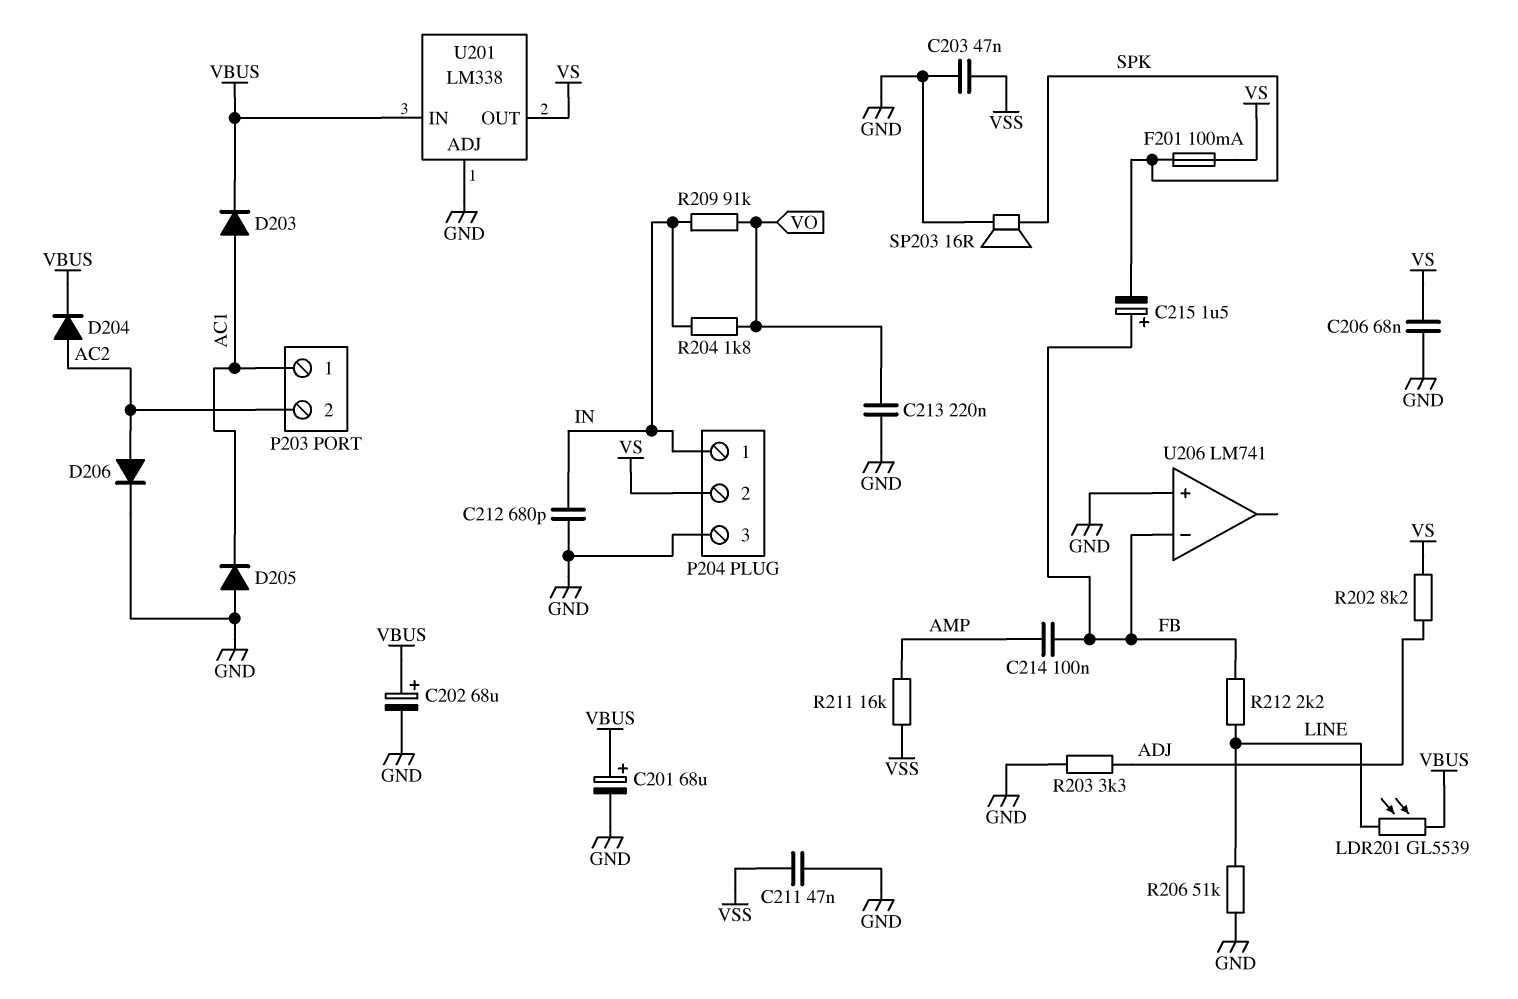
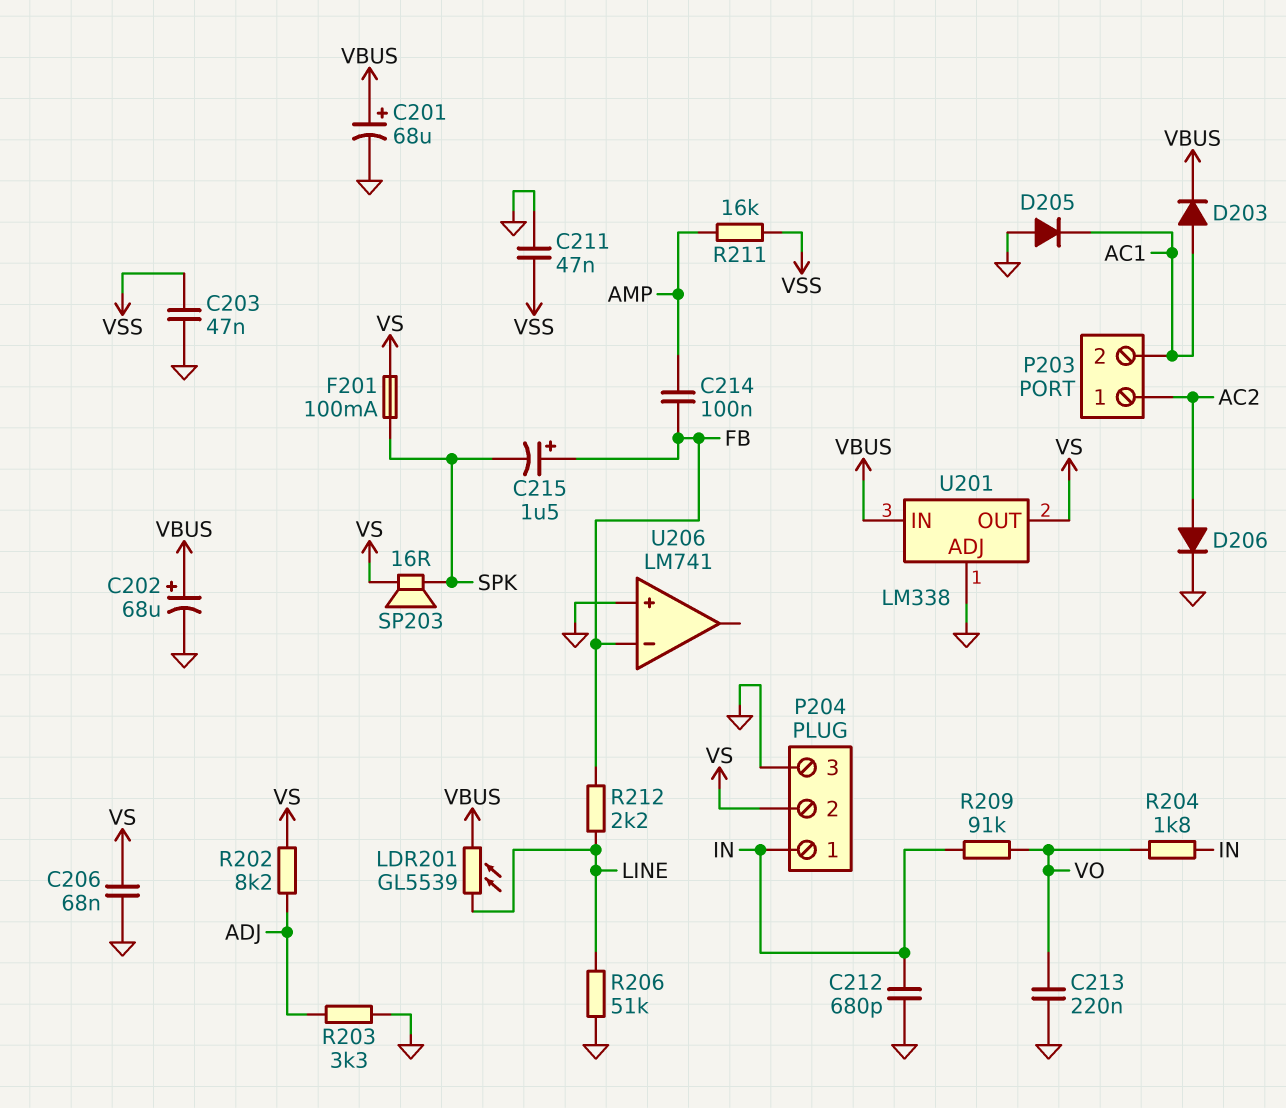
D204: diode (A AC2, K VBUS) -> none
P203 pin 1: AC1 -> AC2
P203 pin 2: AC2 -> AC1
SP203: speaker 16R (GND, SPK) -> speaker 16R (SPK, VS)

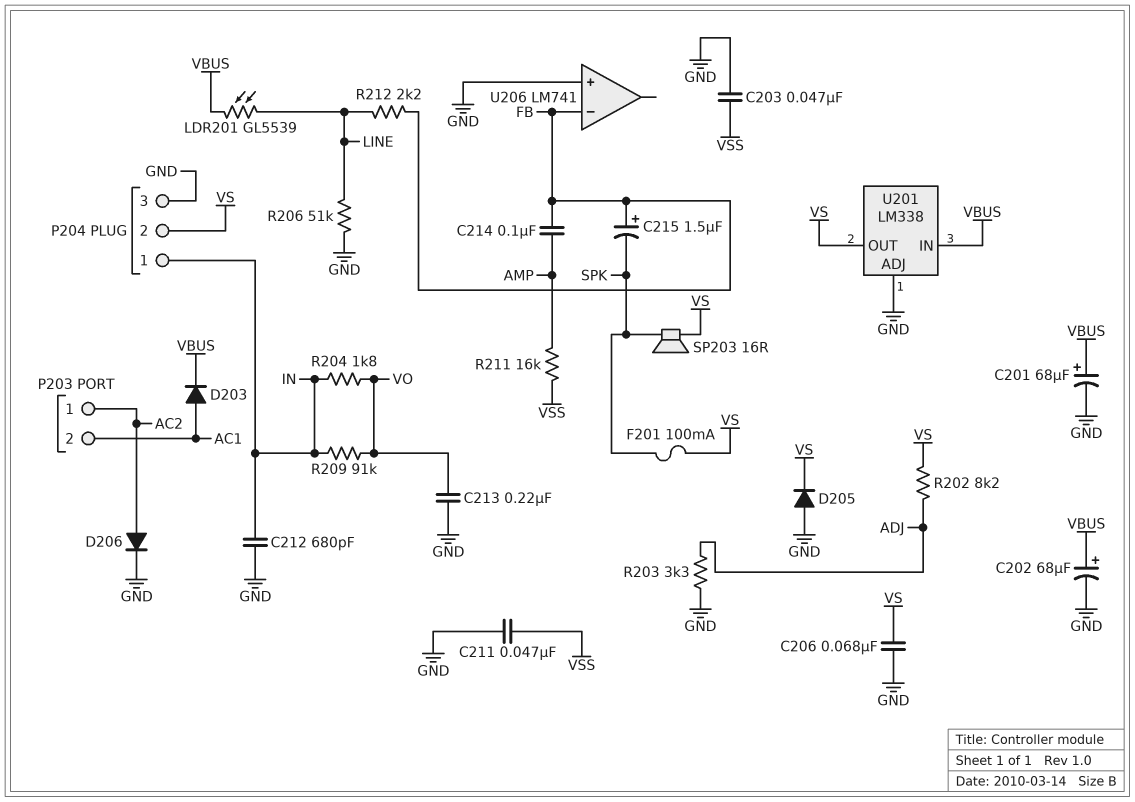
D205: diode (A GND, K AC1) -> diode (A GND, K VS)

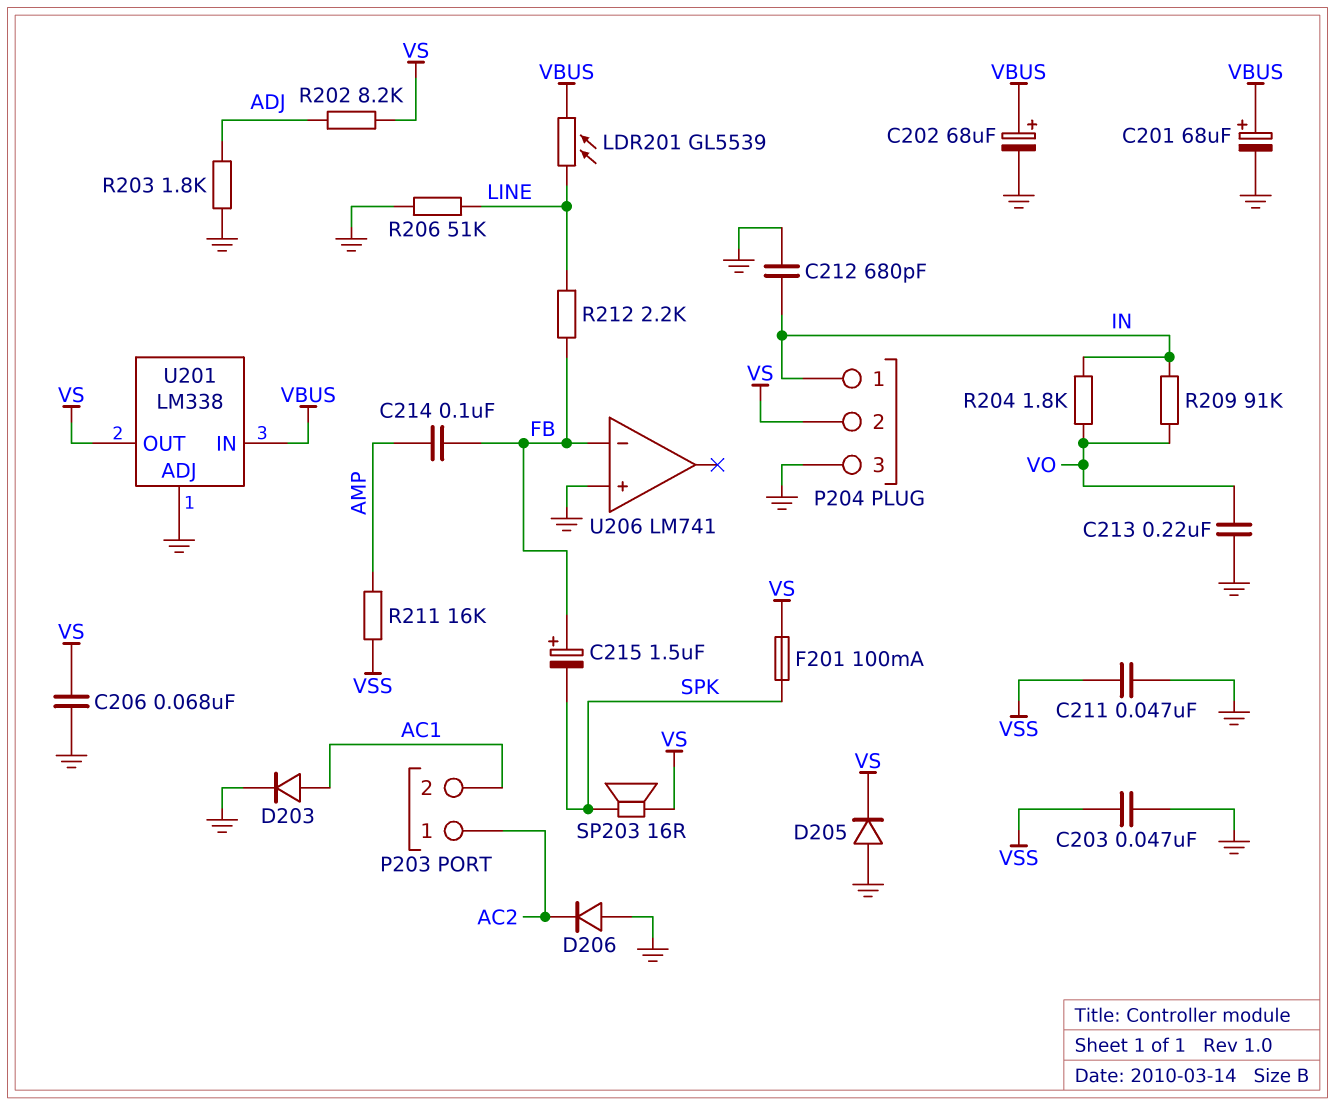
D203: diode (A AC1, K VBUS) -> diode (A AC1, K GND)
D206: diode (A AC2, K GND) -> diode (A GND, K AC2)
R203: 3.3k (ADJ, GND) -> 1.8k (ADJ, GND)

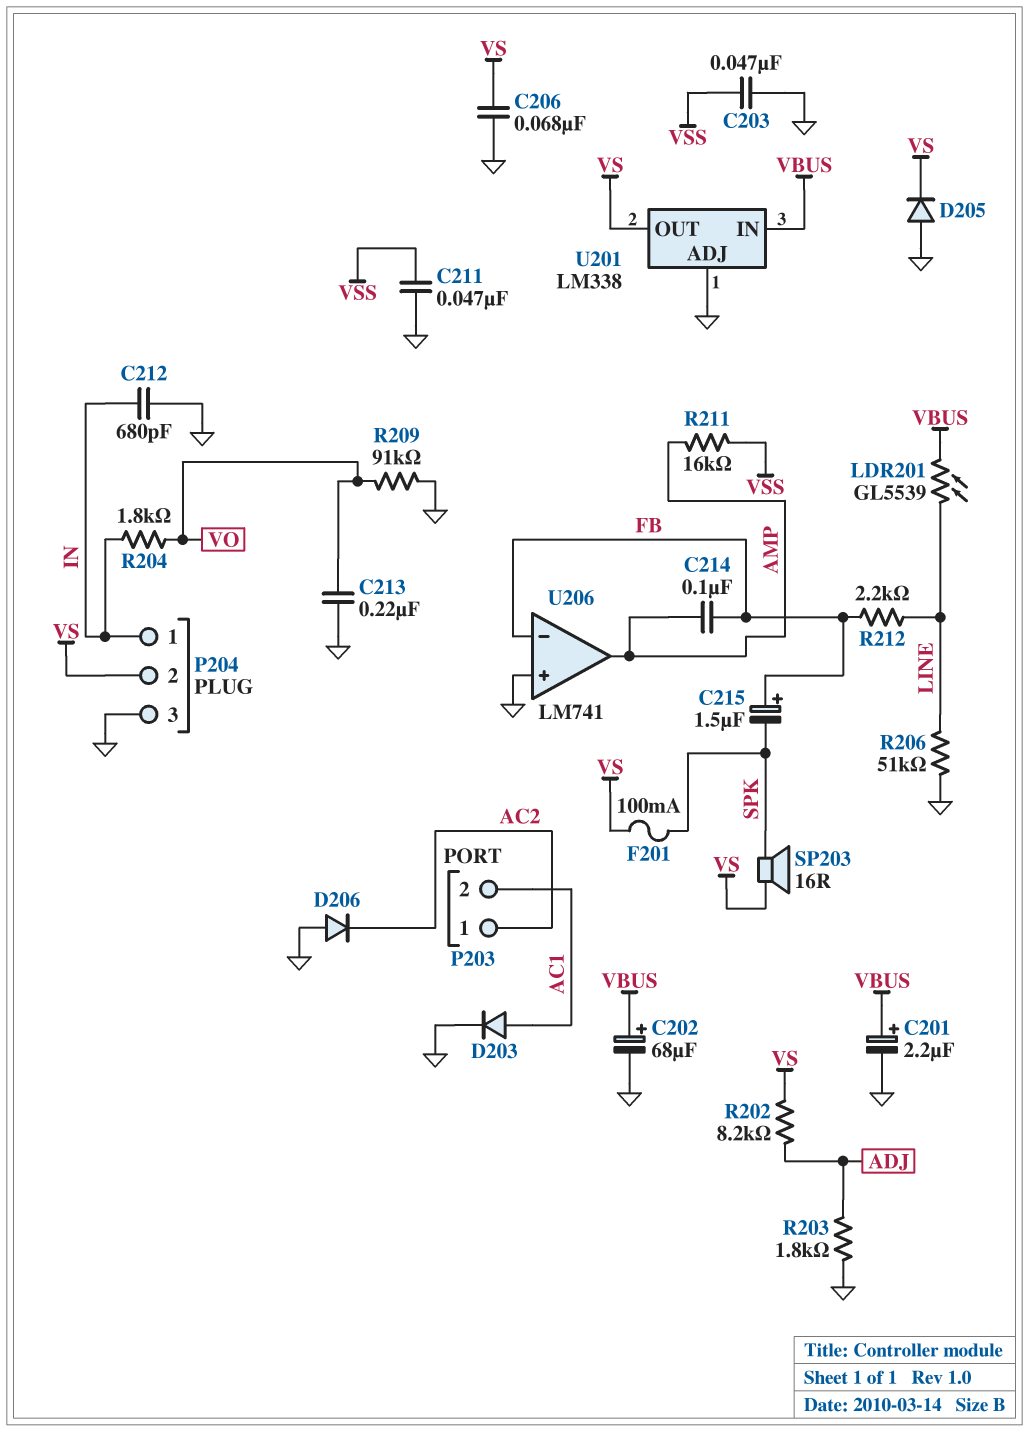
C201: 68uF (plus VBUS, minus GND) -> 2.2uF (plus VBUS, minus GND)
R209: 91k (IN, VO) -> 91k (GND, VO)
U206 pin out: none -> AMP

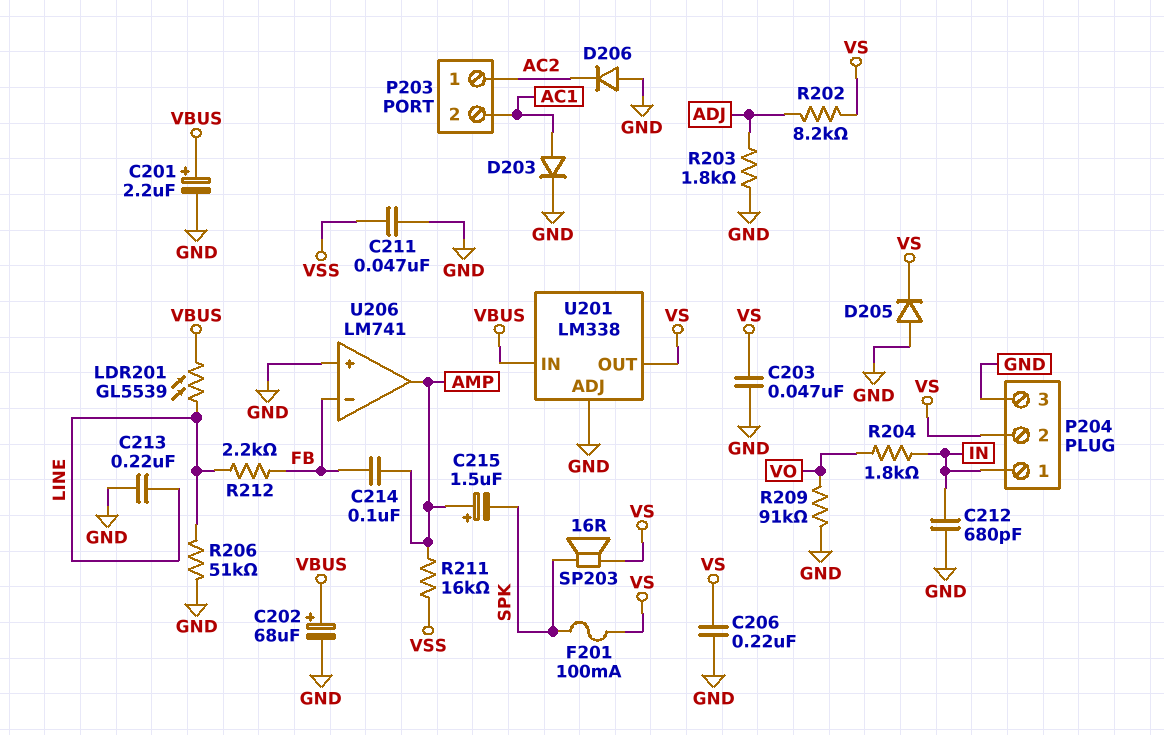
C203: 47nF (GND, VSS) -> 47nF (GND, VS)
C206: 68nF (GND, VS) -> 220nF (GND, VS)
C213: 220nF (GND, VO) -> 220nF (GND, LINE)
C215: 1.5uF (plus FB, minus SPK) -> 1.5uF (plus AMP, minus SPK)

